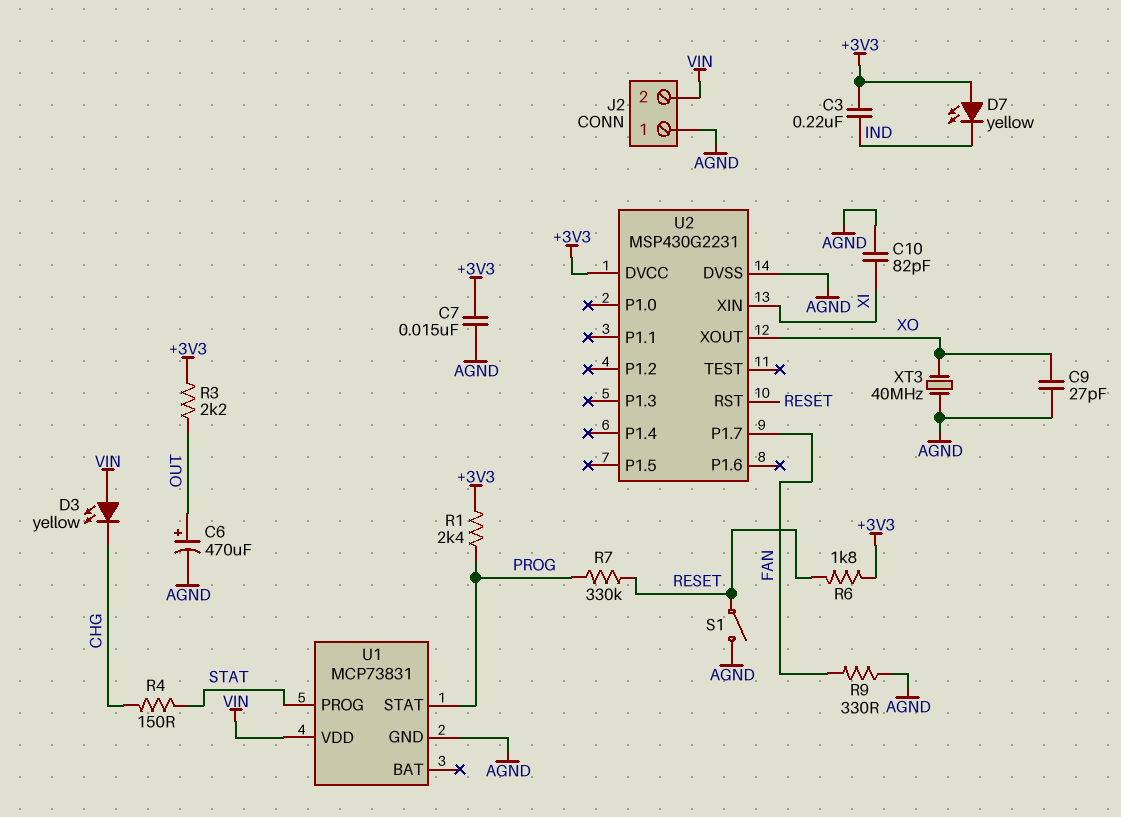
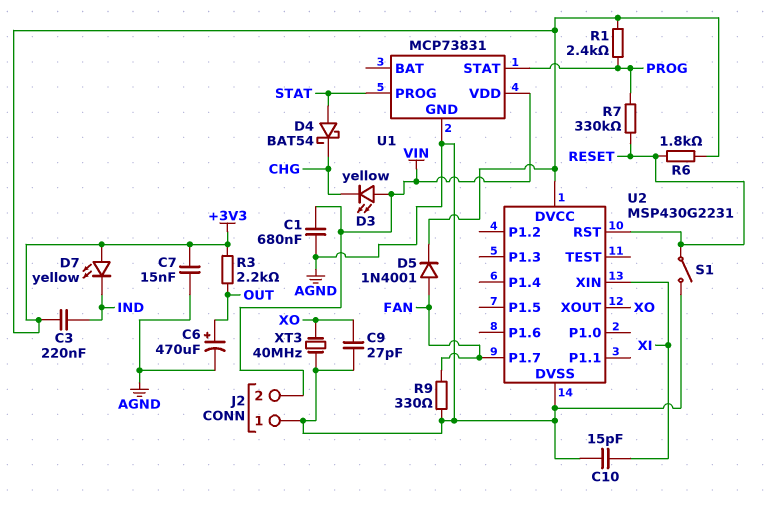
C1: none -> 680nF (AGND, VIN)
C10: 82pF (AGND, XI) -> 15pF (AGND, XI)
D4: none -> schottky BAT54 (A STAT, K CHG)
D5: none -> diode 1N4001 (A FAN, K +3V3)
R4: 150 (CHG, STAT) -> none

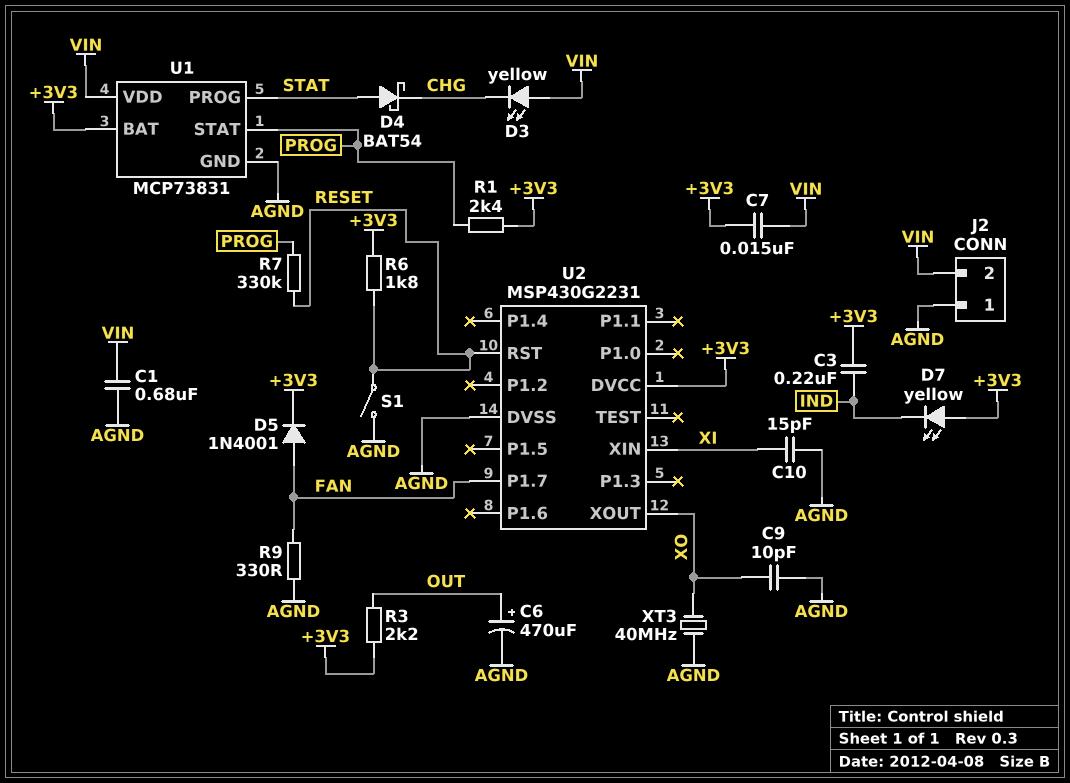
C7: 15nF (+3V3, AGND) -> 15nF (+3V3, VIN)
C9: 27pF (AGND, XO) -> 10pF (AGND, XO)
U1 pin BAT: none -> +3V3

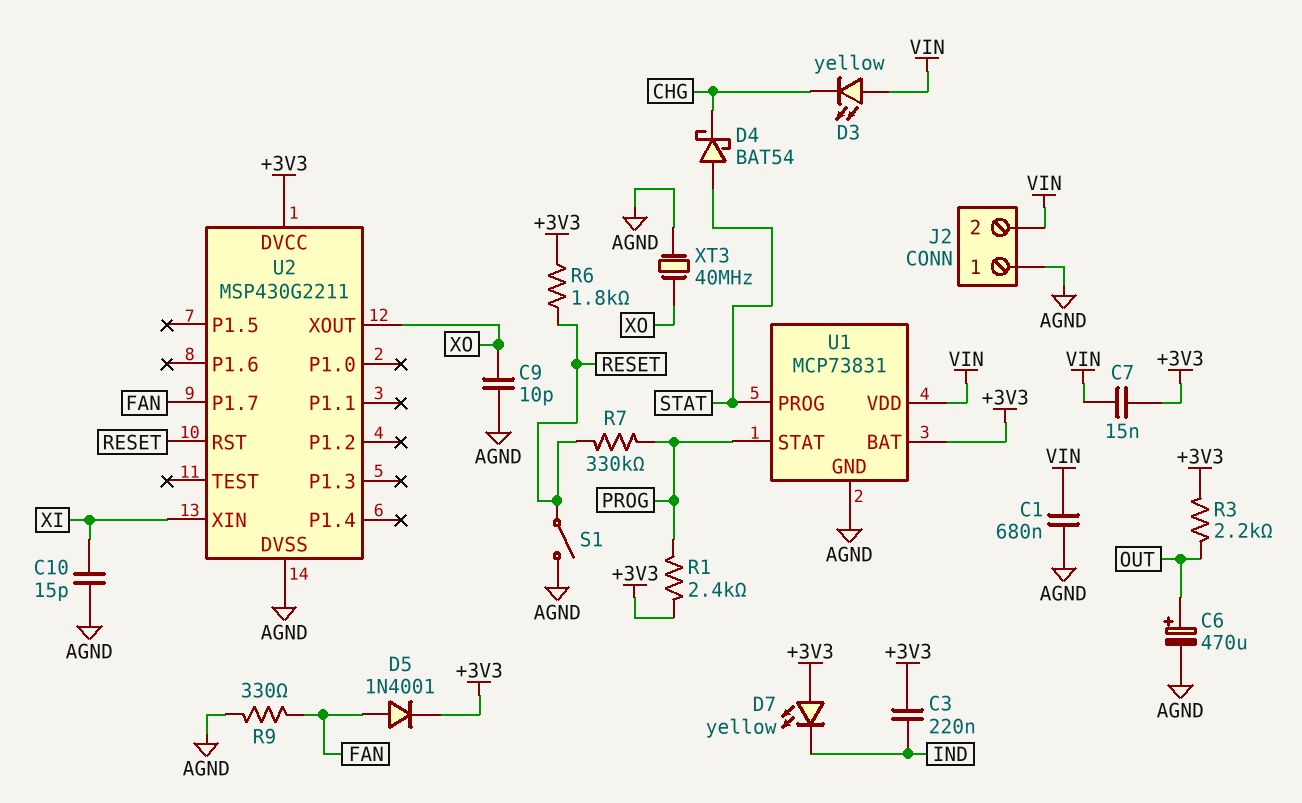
U2: MSP430G2231 -> MSP430G2211

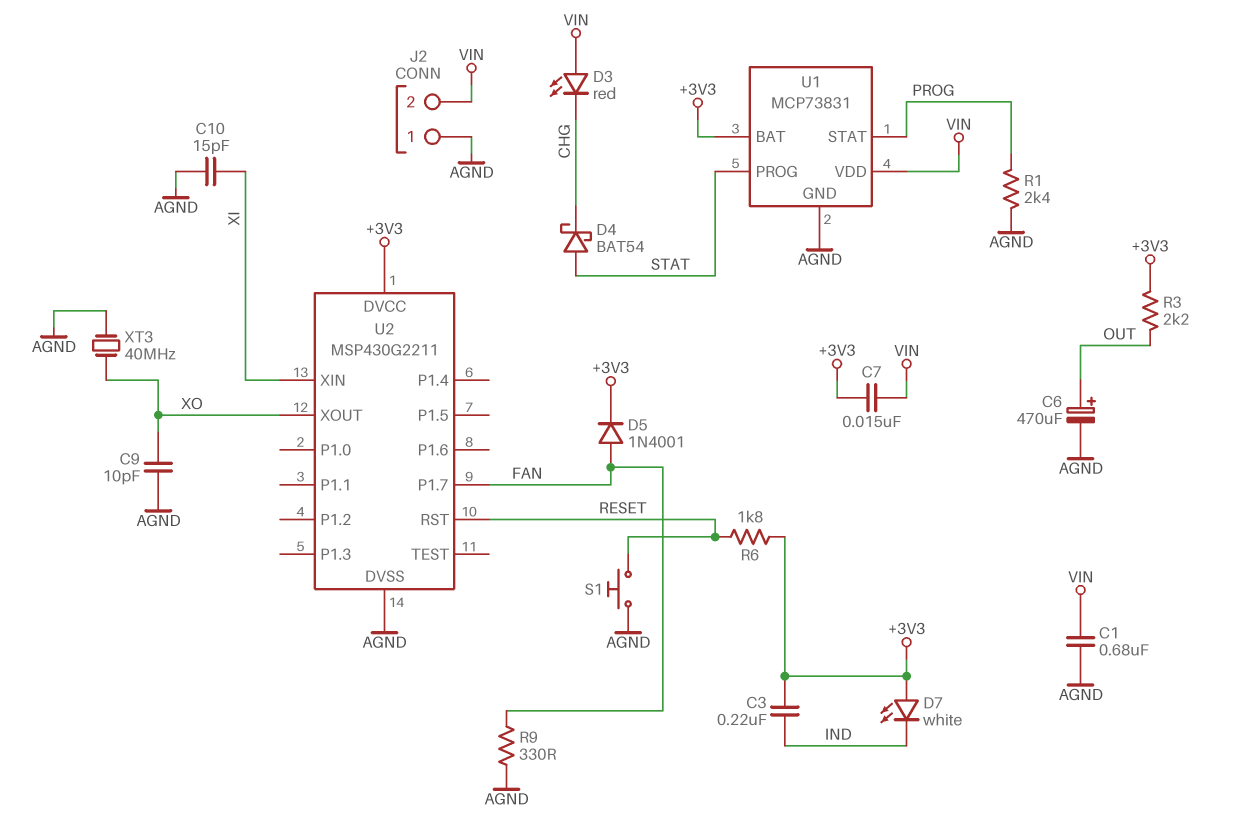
D3: LED yellow (A VIN, K CHG) -> LED red (A VIN, K CHG)
D7: LED yellow (A +3V3, K IND) -> LED white (A +3V3, K IND)
R1: 2.4k (+3V3, PROG) -> 2.4k (AGND, PROG)
R7: 330k (PROG, RESET) -> none
S1: switch (AGND, RESET) -> button (AGND, RESET)

